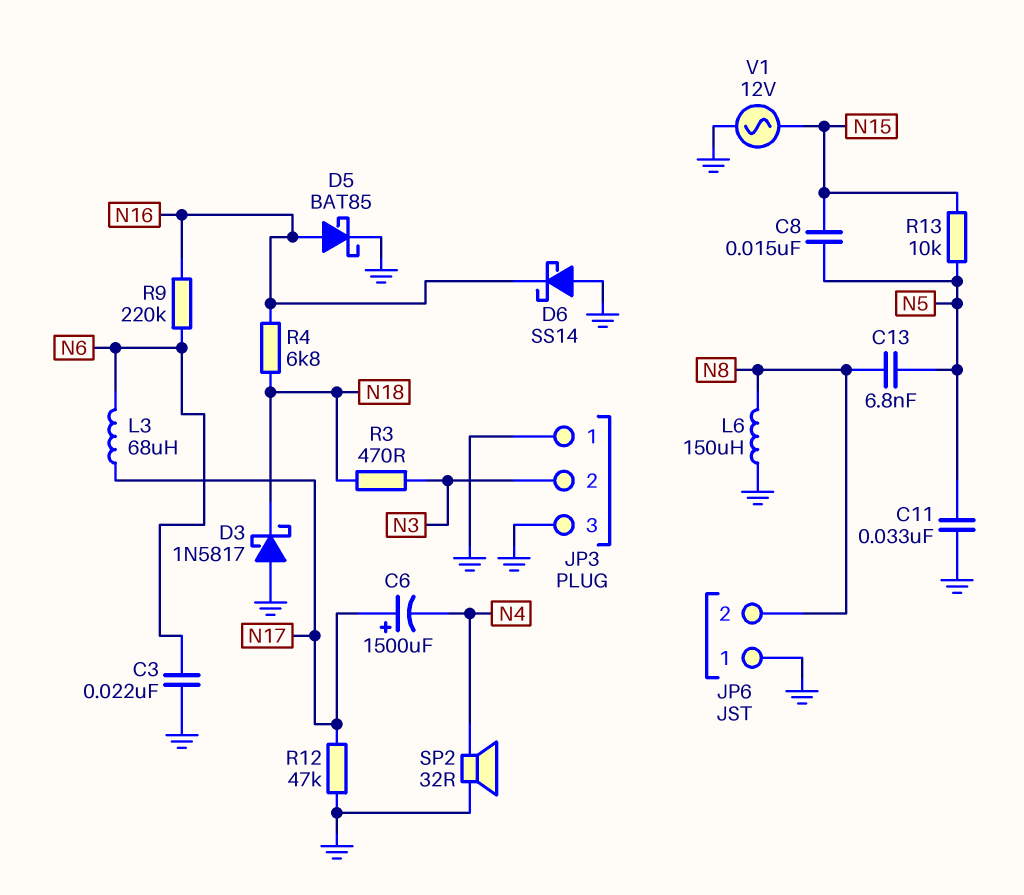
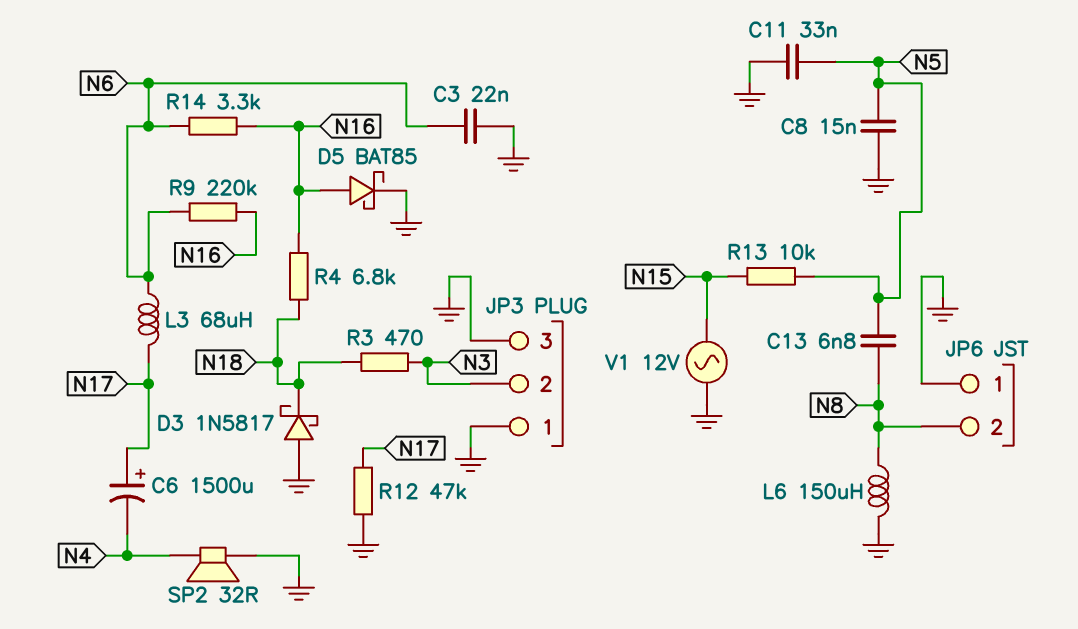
C8: 15nF (N5, N15) -> 15nF (GND, N5)
D6: schottky SS14 (A GND, K N16) -> none
R14: none -> 3.3k (N6, N16)

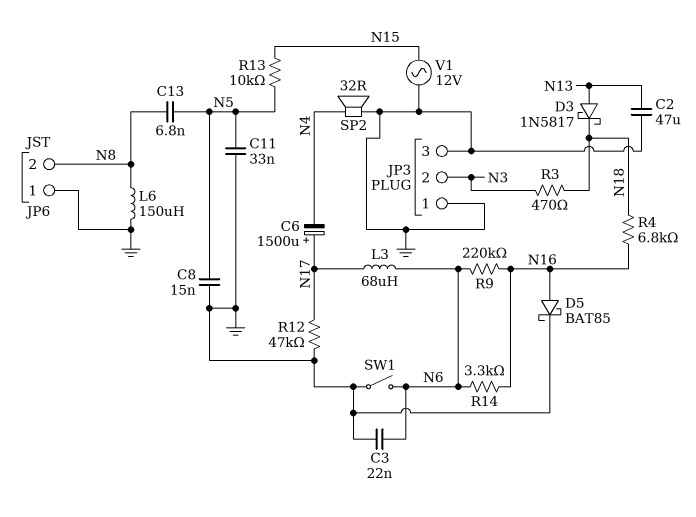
C2: none -> 47uF (GND, N13)
D3: schottky 1N5817 (A GND, K N18) -> schottky 1N5817 (A N13, K N18)
SW1: none -> switch (GND, N6)

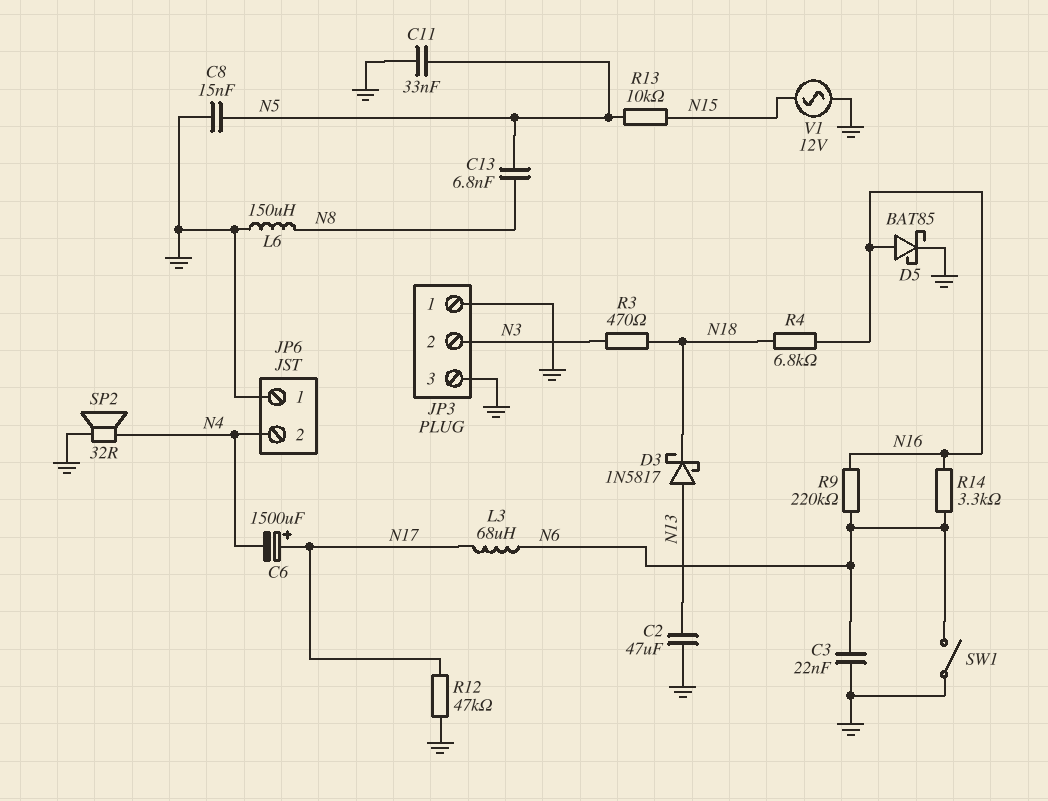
JP6 pin 2: N8 -> N4

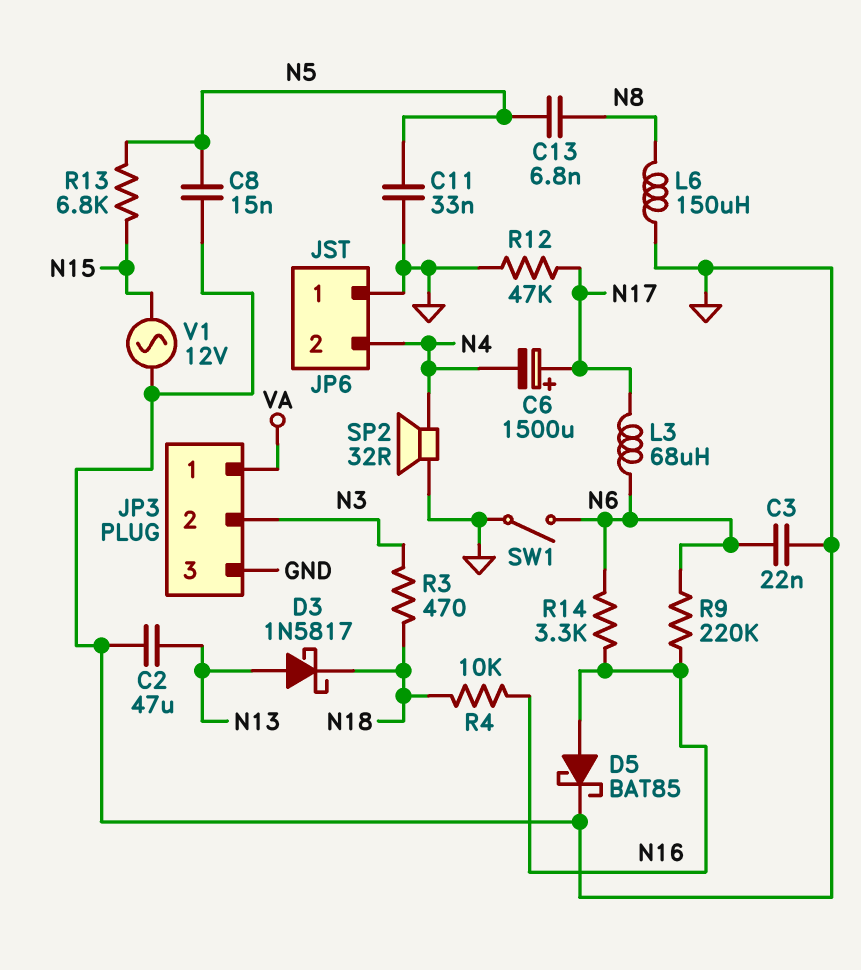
JP3 pin 1: GND -> VA
R4: 6.8k (N16, N18) -> 10k (N16, N18)
R13: 10k (N5, N15) -> 6.8k (N5, N15)

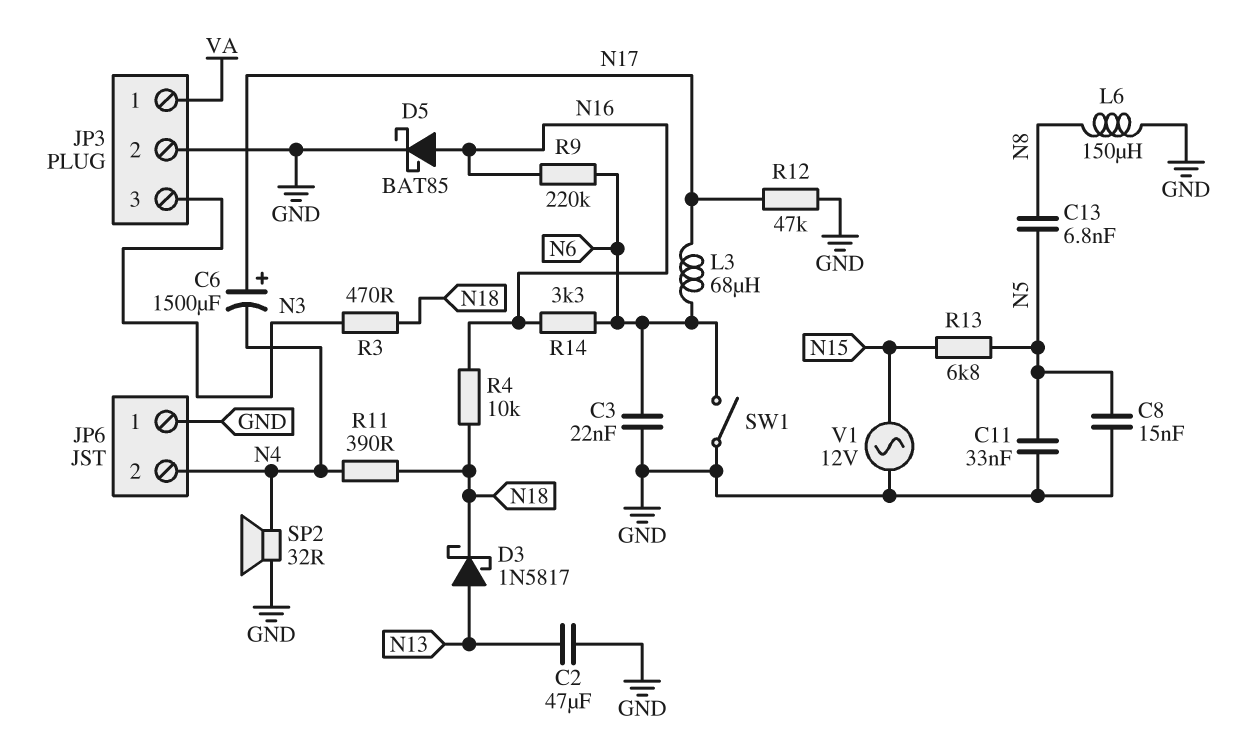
JP3 pin 2: N3 -> GND
JP3 pin 3: GND -> N3
R11: none -> 390 (N4, N18)

